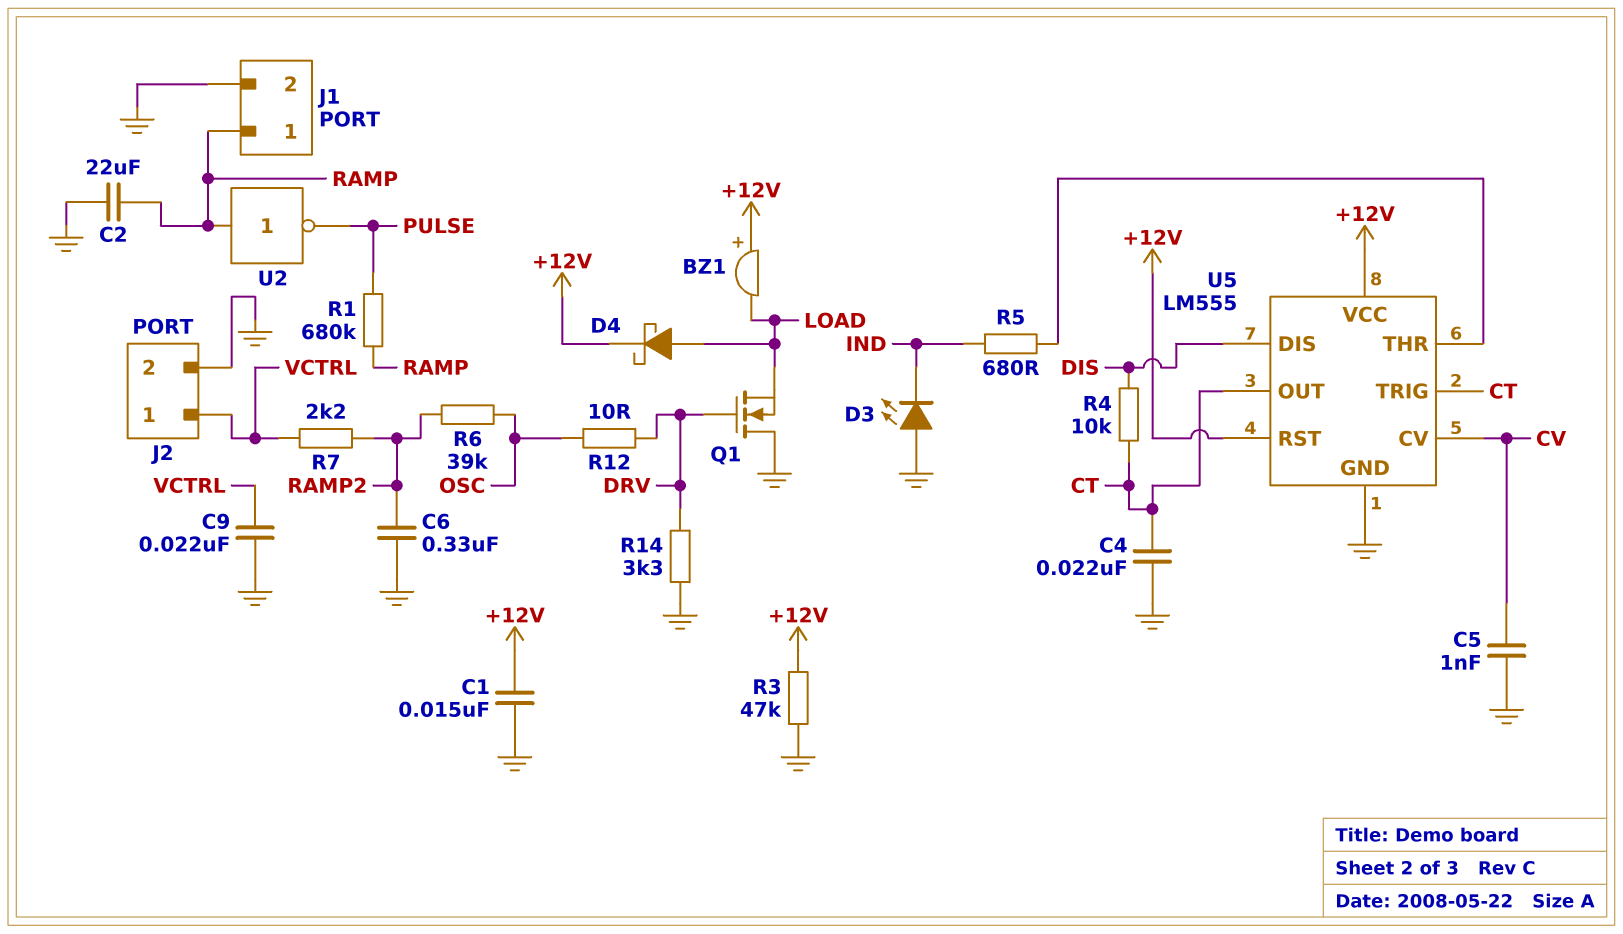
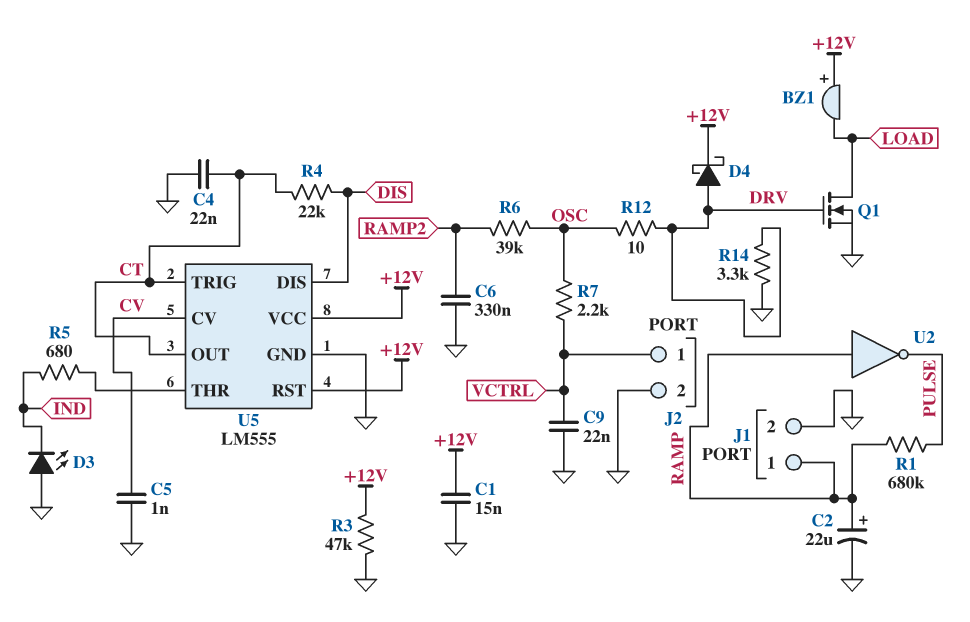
C2: 22uF (GND, RAMP) -> 22uF (plus RAMP, minus GND)
D4: schottky (A LOAD, K +12V) -> schottky (A DRV, K +12V)
Q1: NMOS (G DRV, D GND, S LOAD) -> NMOS (G DRV, D LOAD, S GND)
R4: 10k (CT, DIS) -> 22k (CT, DIS)
R7: 2.2k (RAMP2, VCTRL) -> 2.2k (OSC, VCTRL)

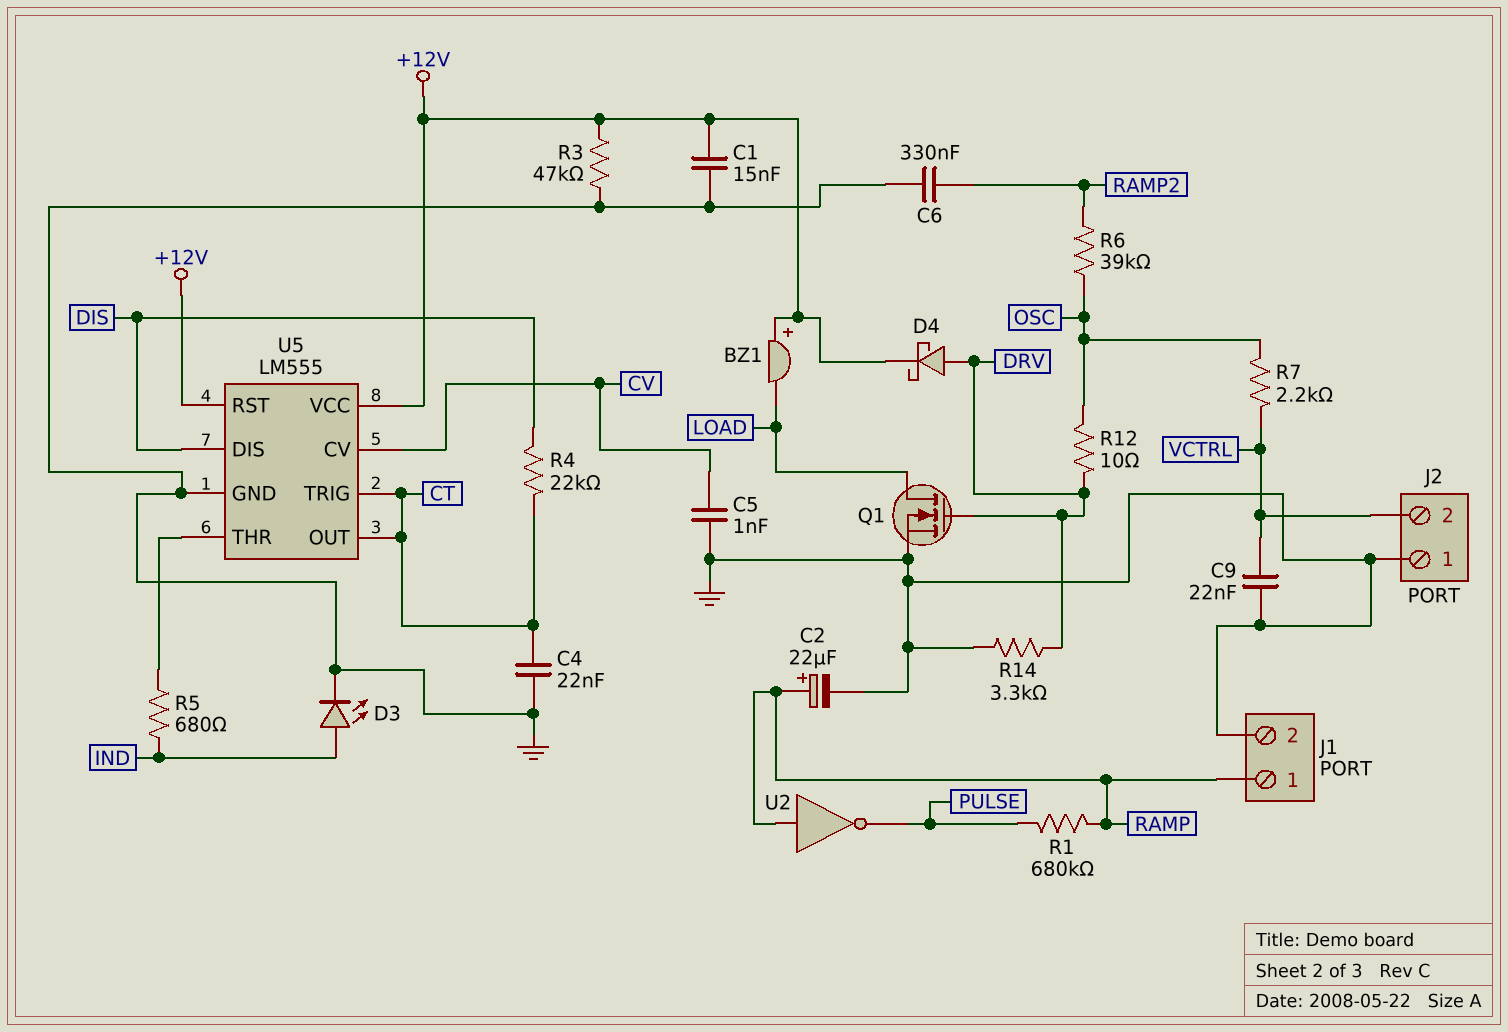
D3: LED (A GND, K IND) -> LED (A IND, K GND)
J2 pin 1: VCTRL -> GND
J2 pin 2: GND -> VCTRL

